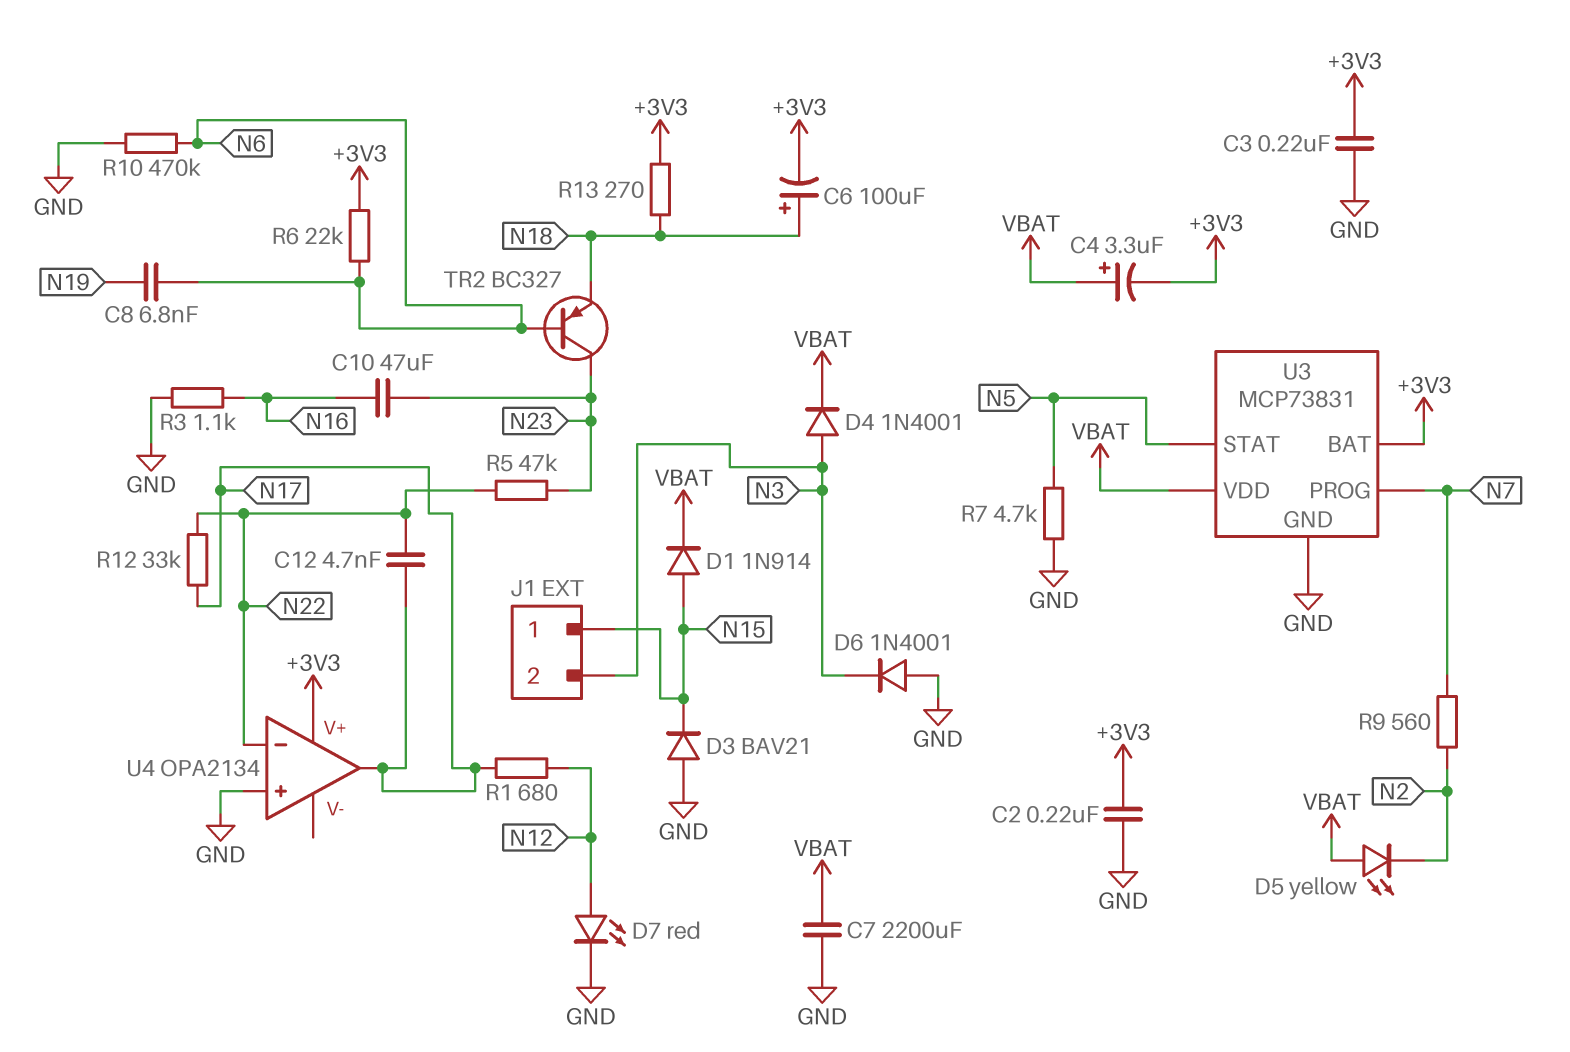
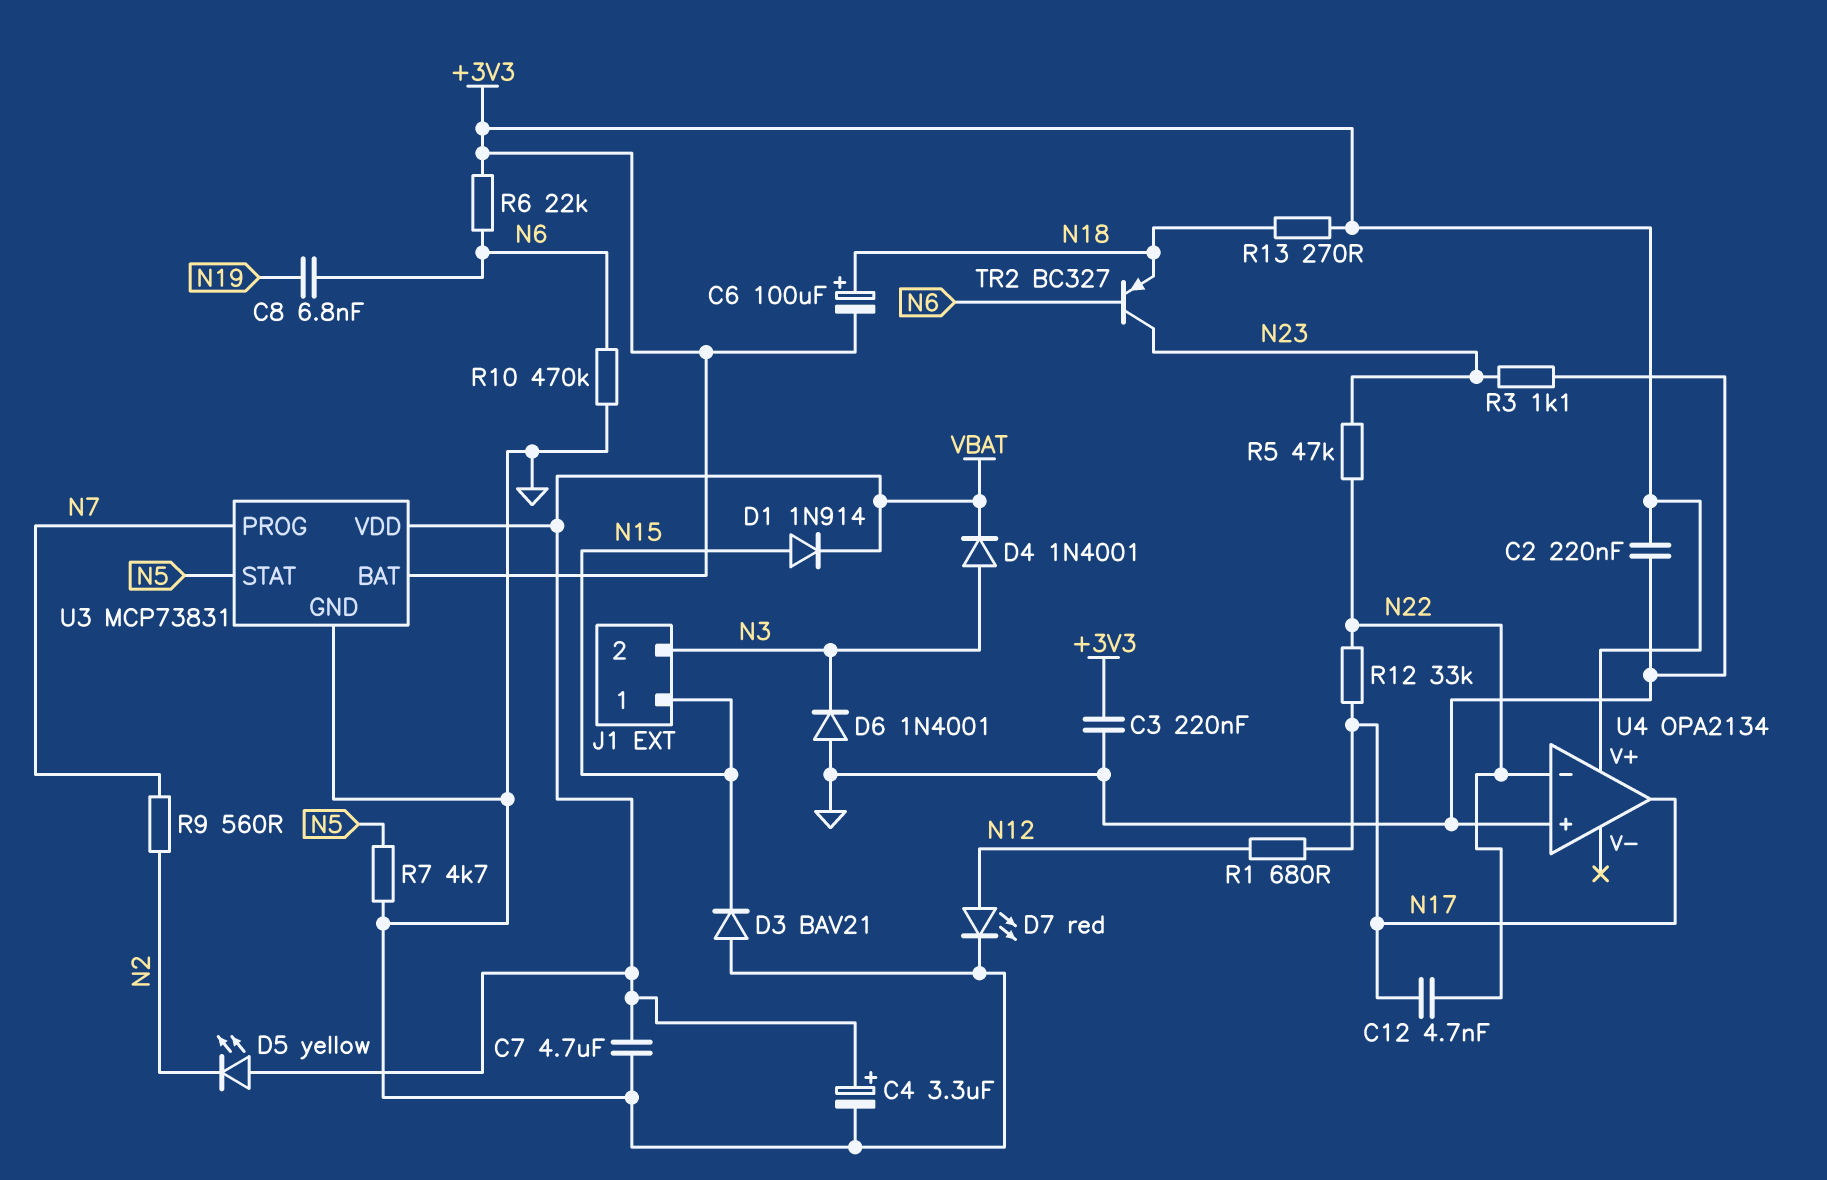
C4: 3.3uF (plus VBAT, minus +3V3) -> 3.3uF (plus VBAT, minus GND)
C7: 2200uF (GND, VBAT) -> 4.7uF (GND, VBAT)
C10: 47uF (N16, N23) -> none
R3: 1.1k (GND, N16) -> 1.1k (GND, N23)

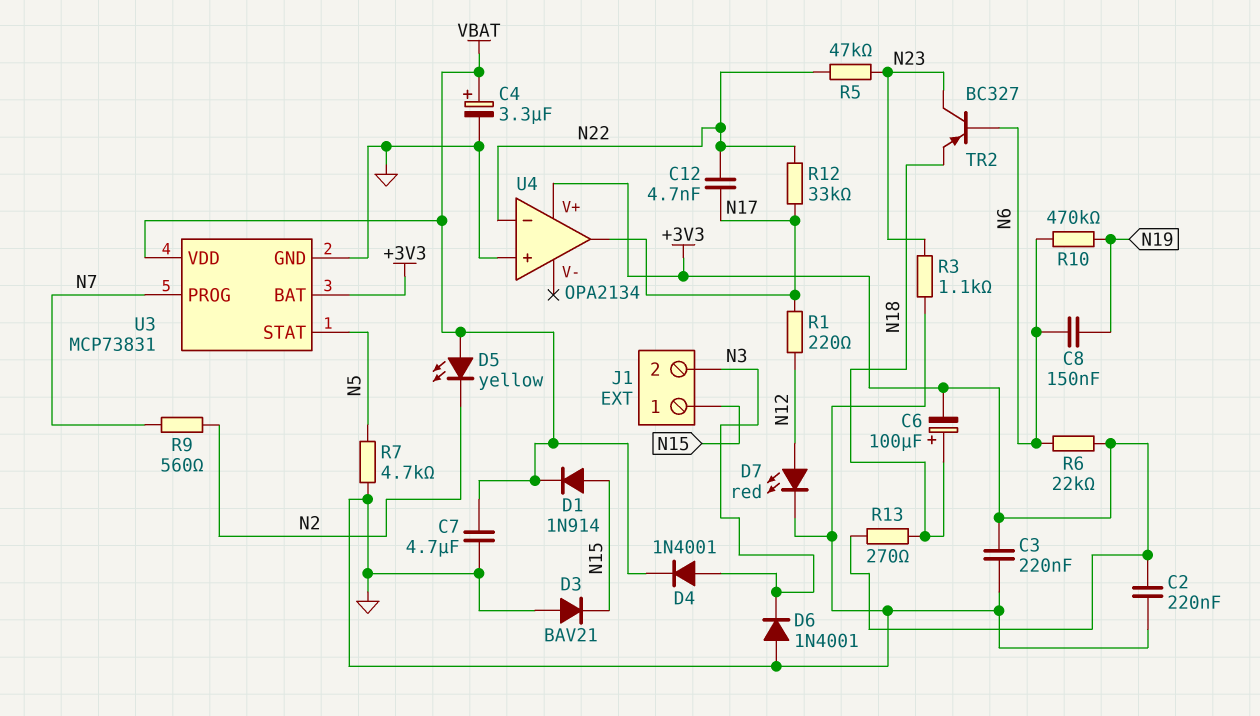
C8: 6.8nF (N6, N19) -> 150nF (N6, N19)
R1: 680 (N12, N17) -> 220 (N12, N17)
R10: 470k (GND, N6) -> 470k (N6, N19)

